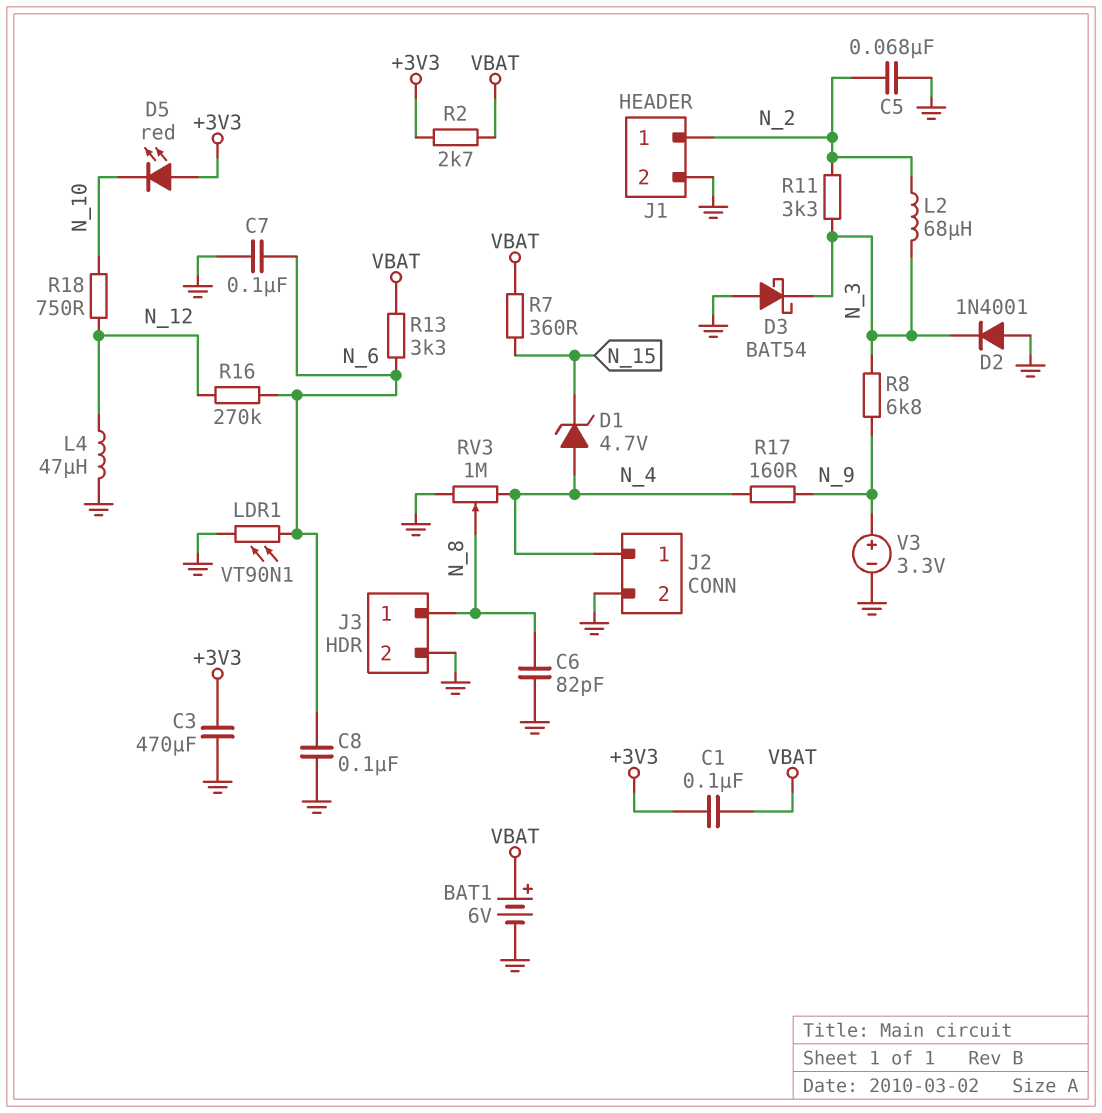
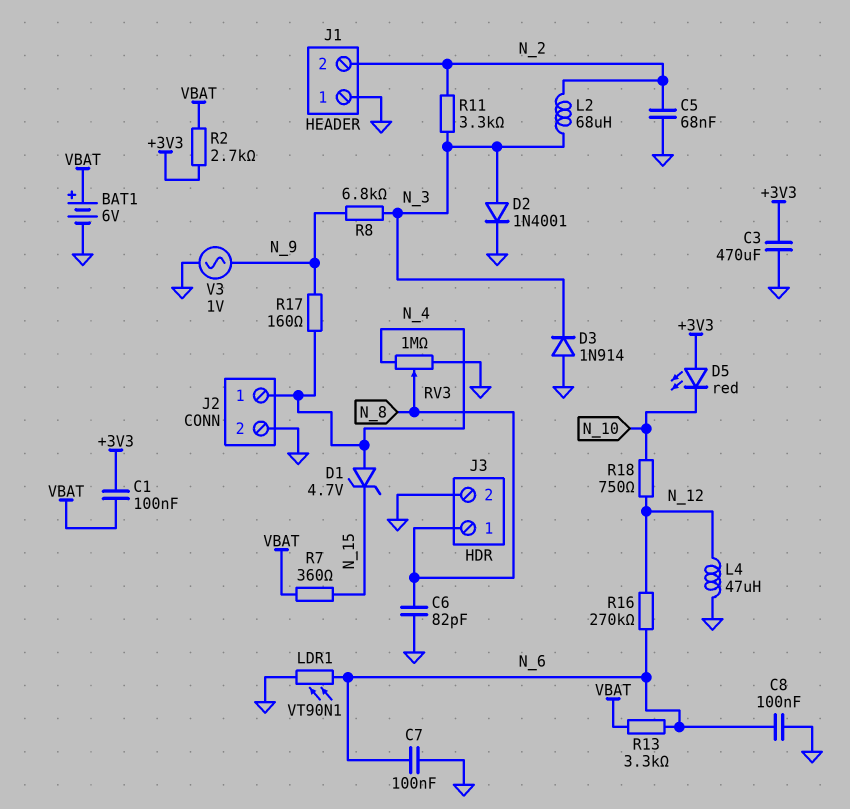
D2: diode 1N4001 (A GND, K N_3) -> diode 1N4001 (A N_3, K GND)
D3: schottky BAT54 (A GND, K N_3) -> diode 1N914 (A GND, K N_3)
J1 pin 1: N_2 -> GND
J1 pin 2: GND -> N_2
V3: 3.3V (plus N_9, minus GND) -> AC 1V (GND, N_9)

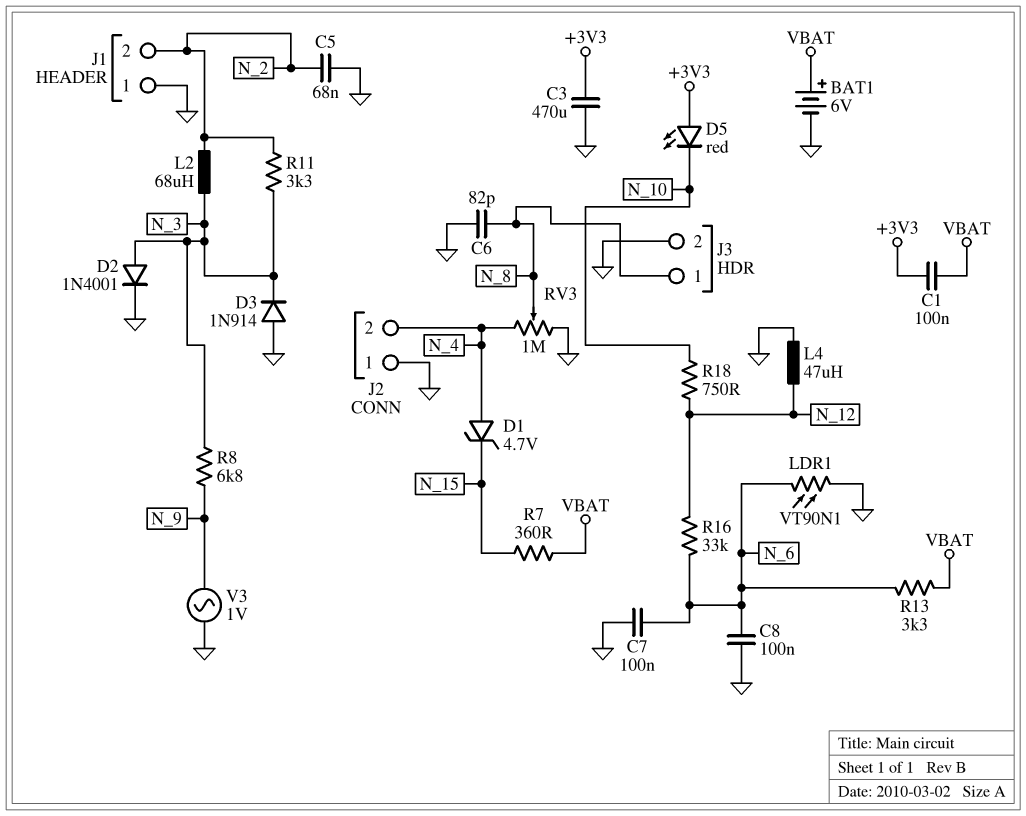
J2 pin 1: N_4 -> GND
J2 pin 2: GND -> N_4
R2: 2.7k (+3V3, VBAT) -> none
R16: 270k (N_6, N_12) -> 33k (N_6, N_12)
R17: 160 (N_4, N_9) -> none

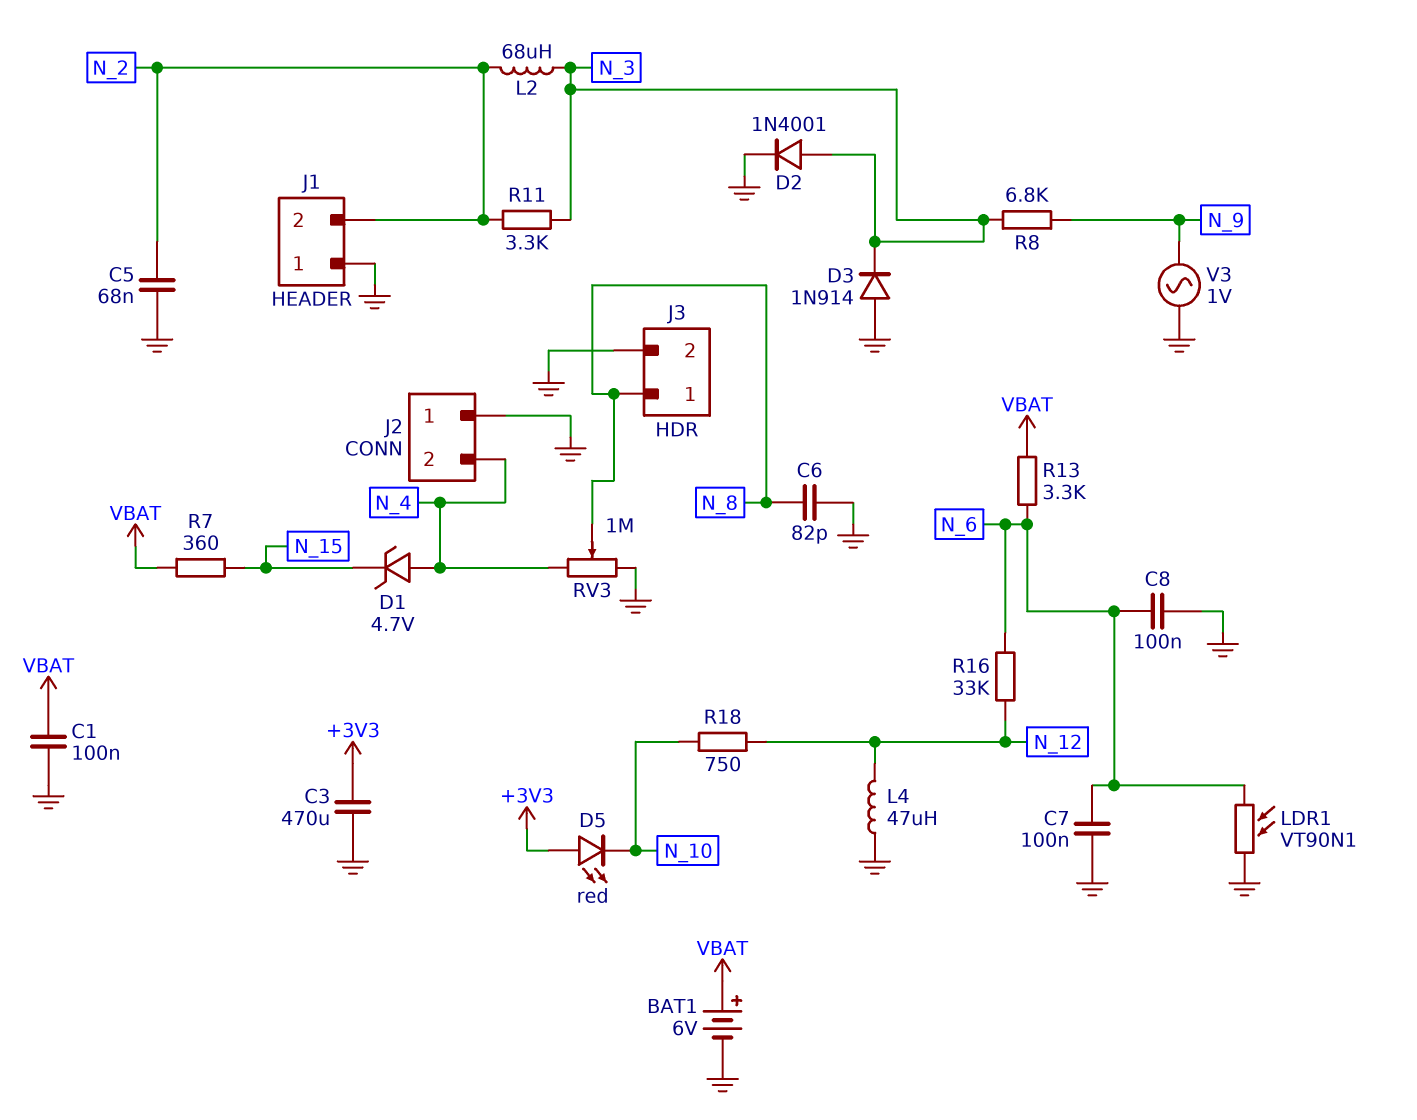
C1: 100nF (+3V3, VBAT) -> 100nF (GND, VBAT)

